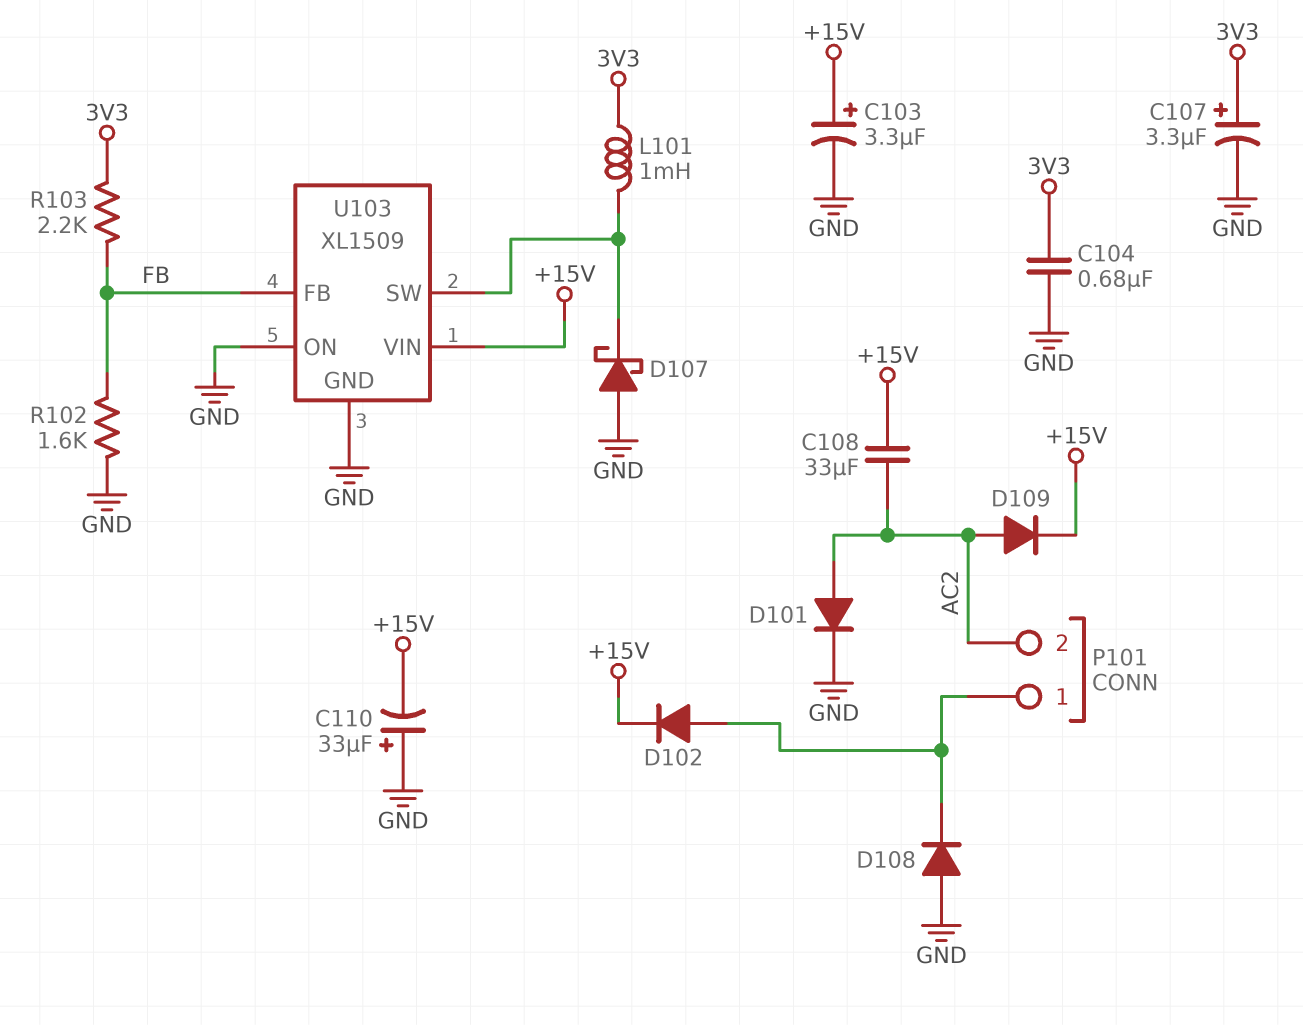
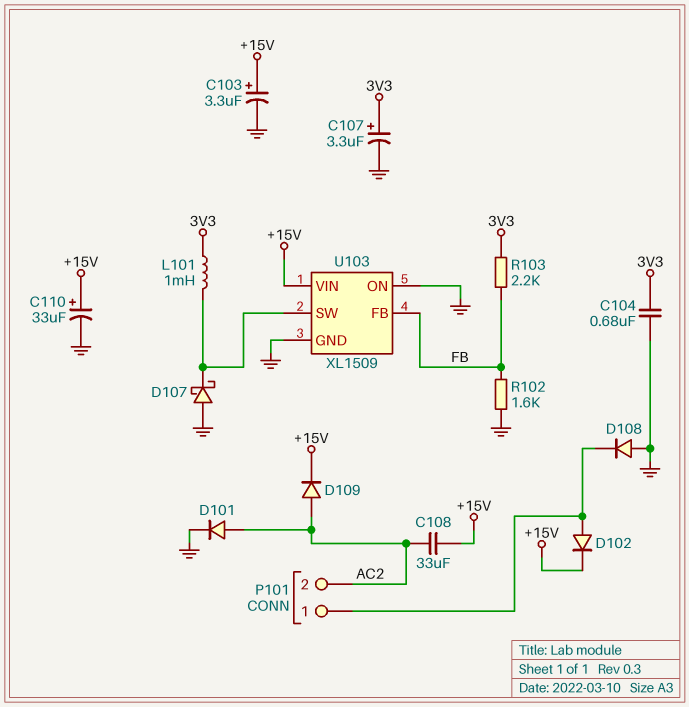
C110: 33uF (plus GND, minus +15V) -> 33uF (plus +15V, minus GND)

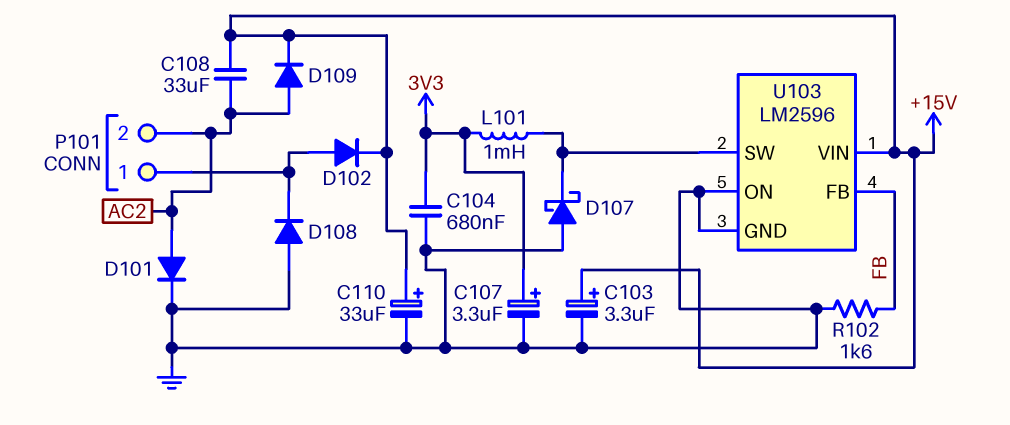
R103: 2.2k (3V3, FB) -> none
U103: XL1509 -> LM2596

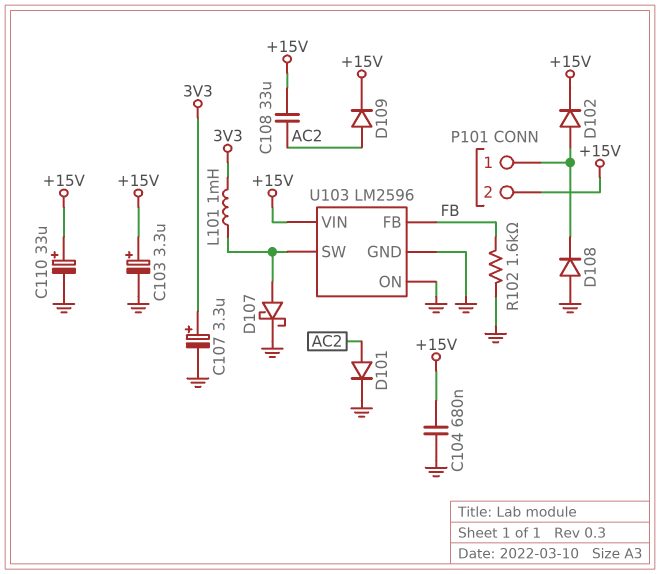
C104: 680nF (3V3, GND) -> 680nF (+15V, GND)
D107: schottky (A GND, K U103/SW) -> schottky (A U103/SW, K GND)
P101 pin 2: AC2 -> +15V

